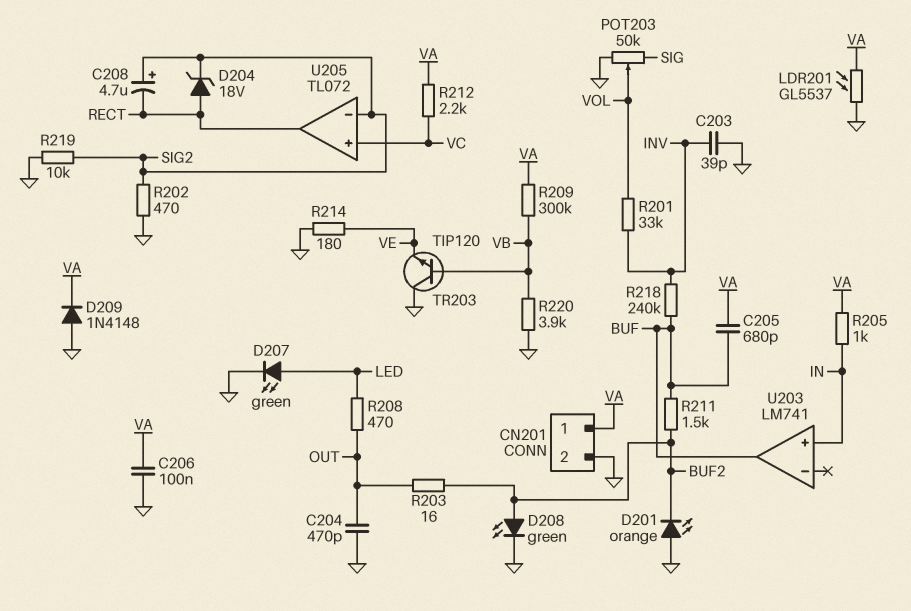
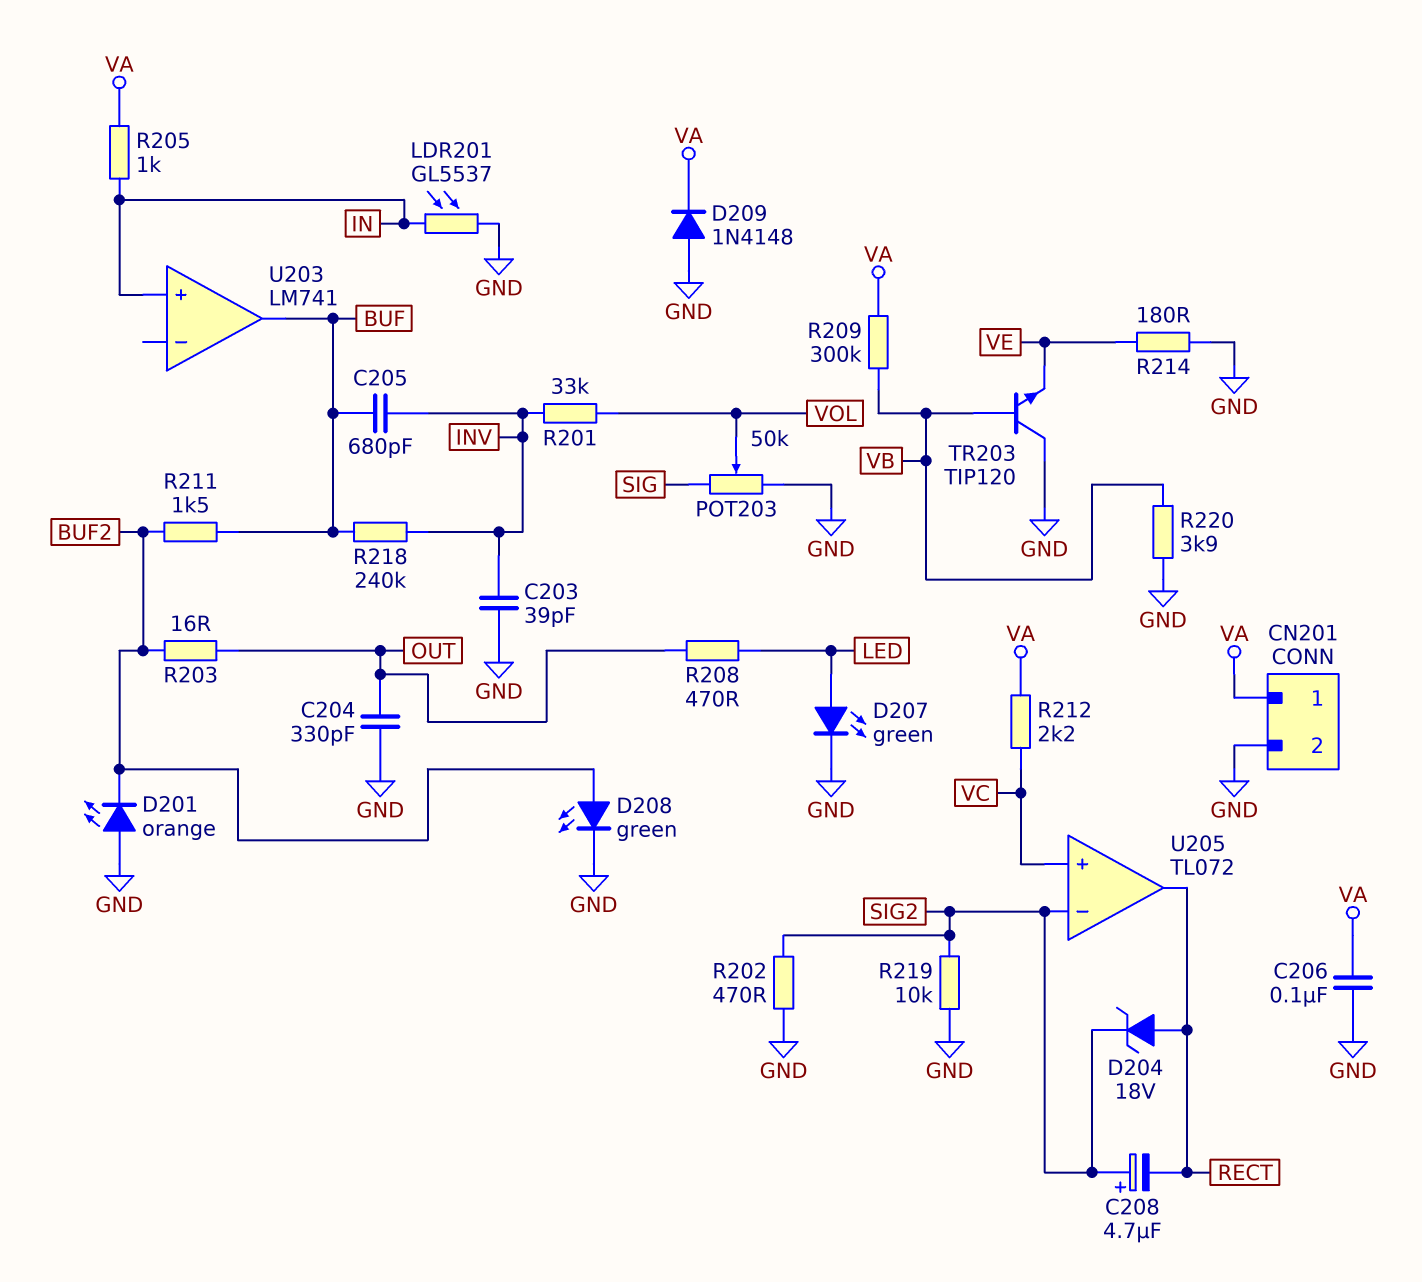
C204: 470pF (GND, OUT) -> 330pF (GND, OUT)
C205: 680pF (BUF, VA) -> 680pF (BUF, INV)
LDR201: GL5537 (GND, VA) -> GL5537 (GND, IN)

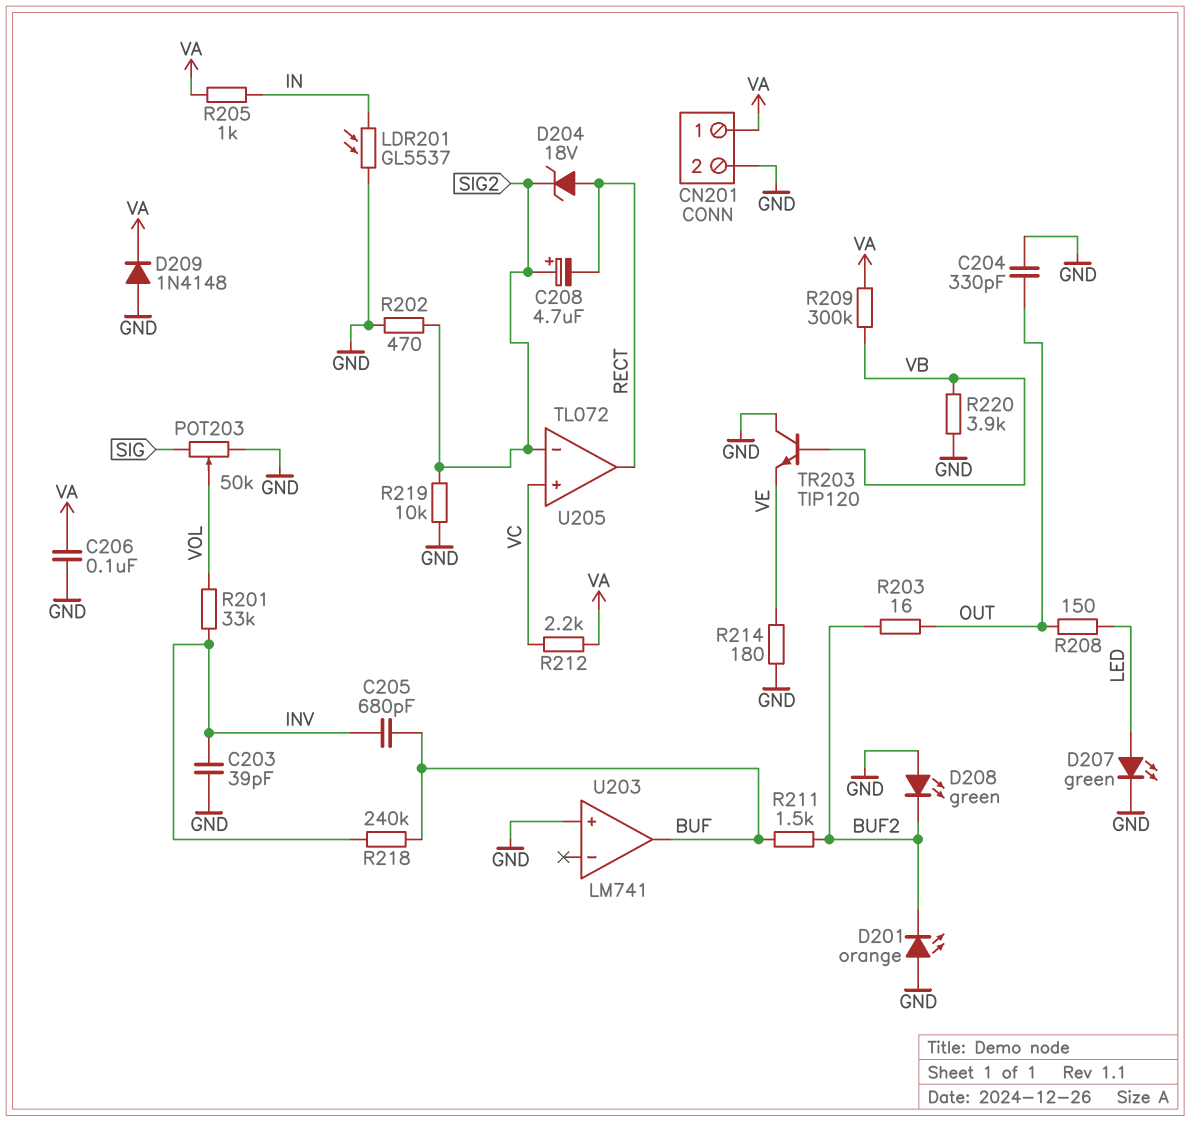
D208: LED green (A BUF2, K GND) -> LED green (A GND, K BUF2)
R208: 470 (LED, OUT) -> 150 (LED, OUT)
U203 pin in+: IN -> GND

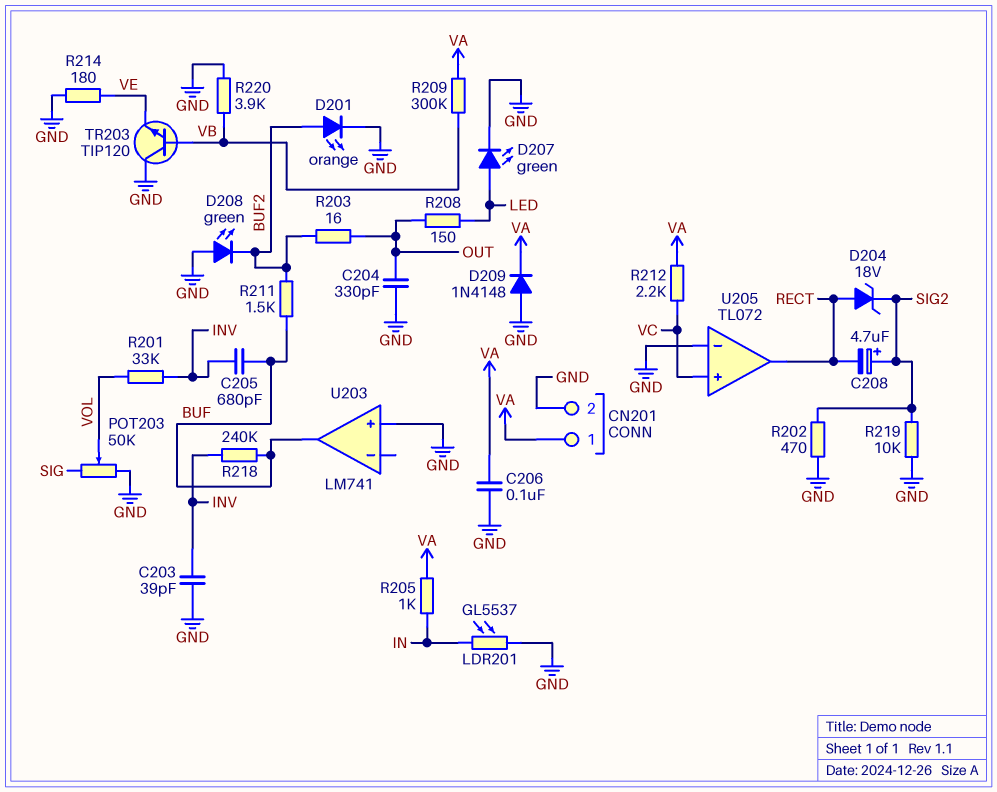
D201: LED orange (A GND, K BUF2) -> LED orange (A BUF2, K GND)
U205 pin in-: SIG2 -> GND

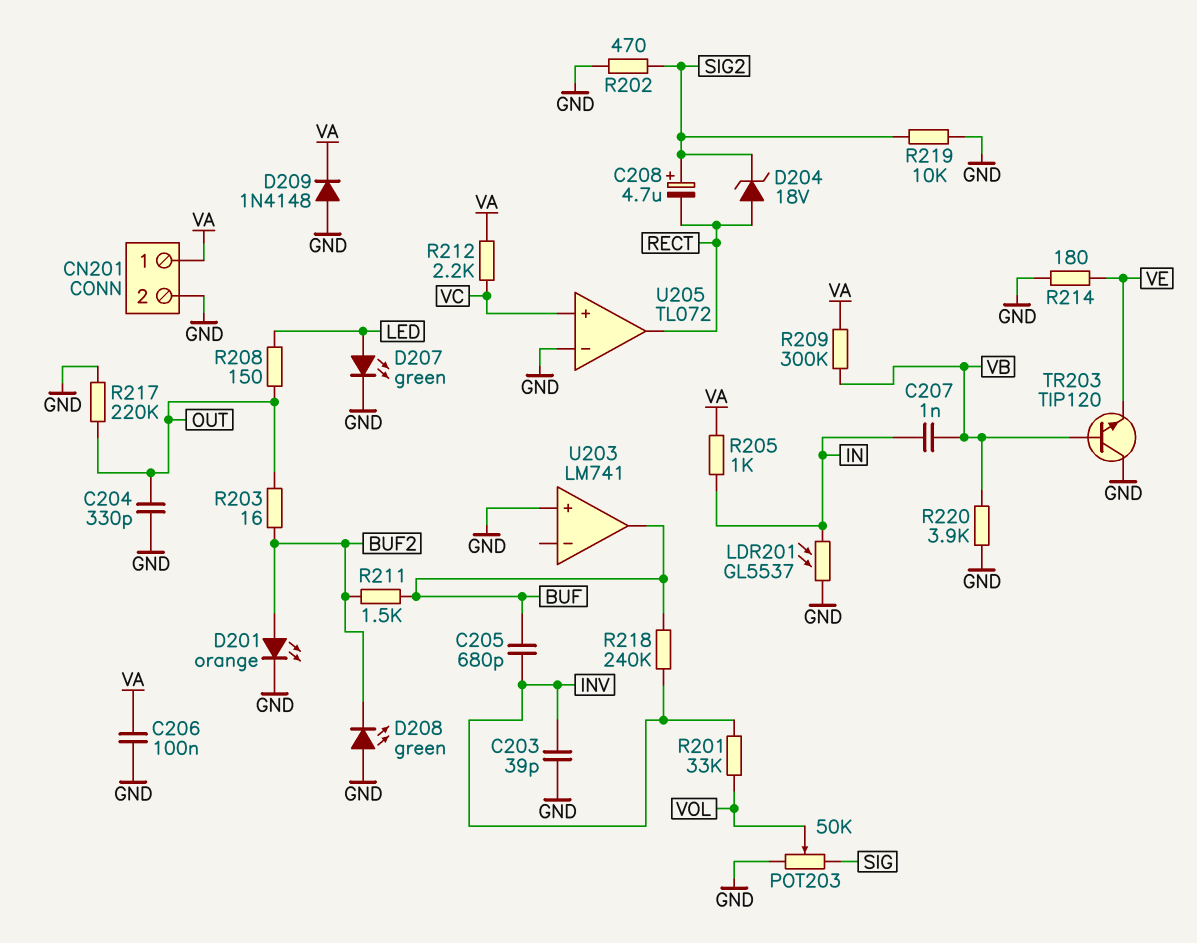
C207: none -> 1nF (IN, VB)
R217: none -> 220k (GND, OUT)

